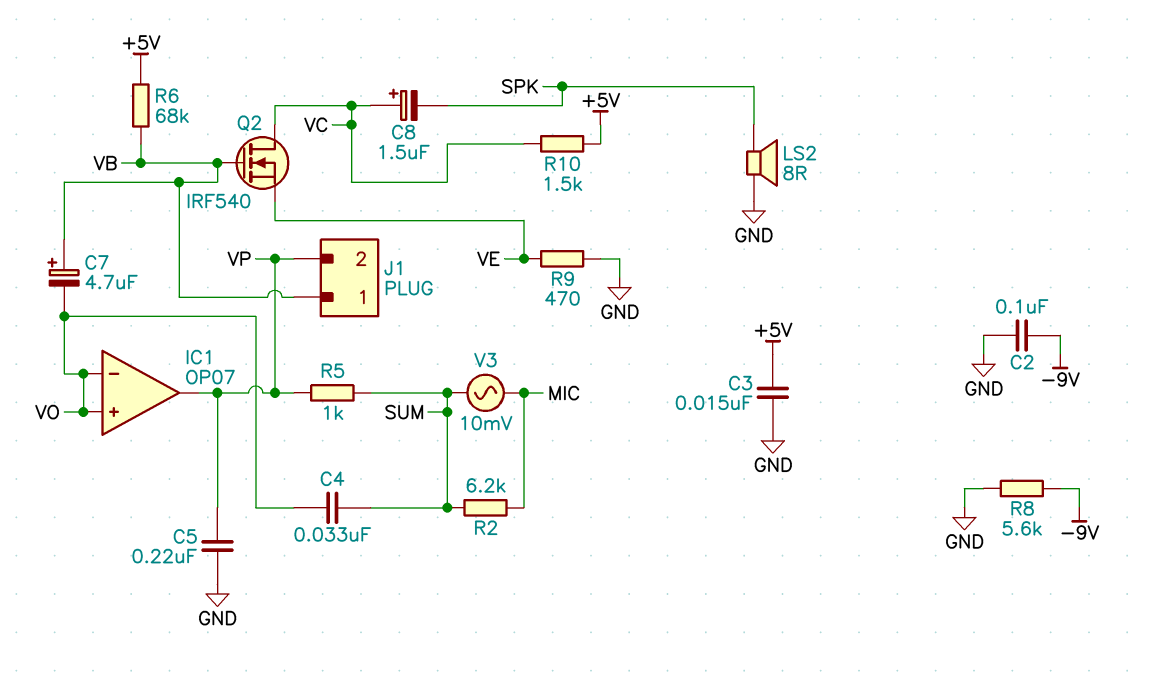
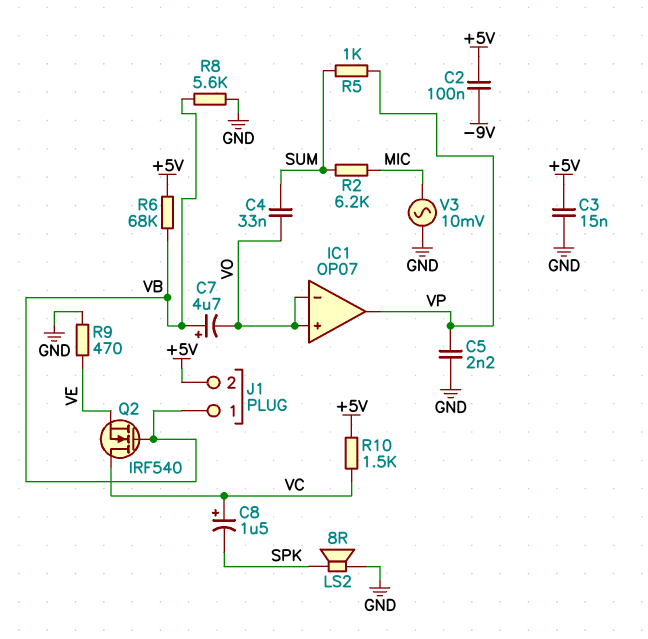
C2: 100nF (-9V, GND) -> 100nF (+5V, -9V)
C5: 220nF (GND, VP) -> 2.2nF (GND, VP)
J1 pin 2: VP -> +5V
R8: 5.6k (-9V, GND) -> 5.6k (GND, VB)
V3: AC 10mV (MIC, SUM) -> AC 10mV (GND, MIC)

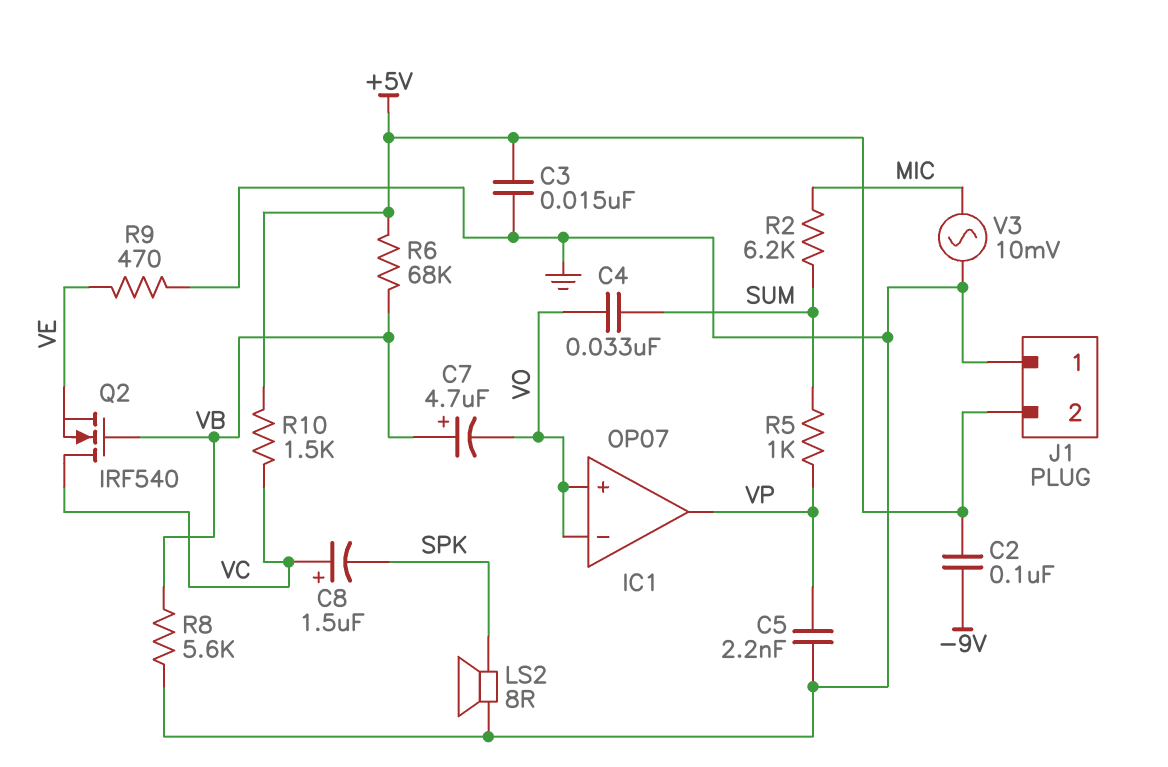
J1 pin 1: VB -> GND

